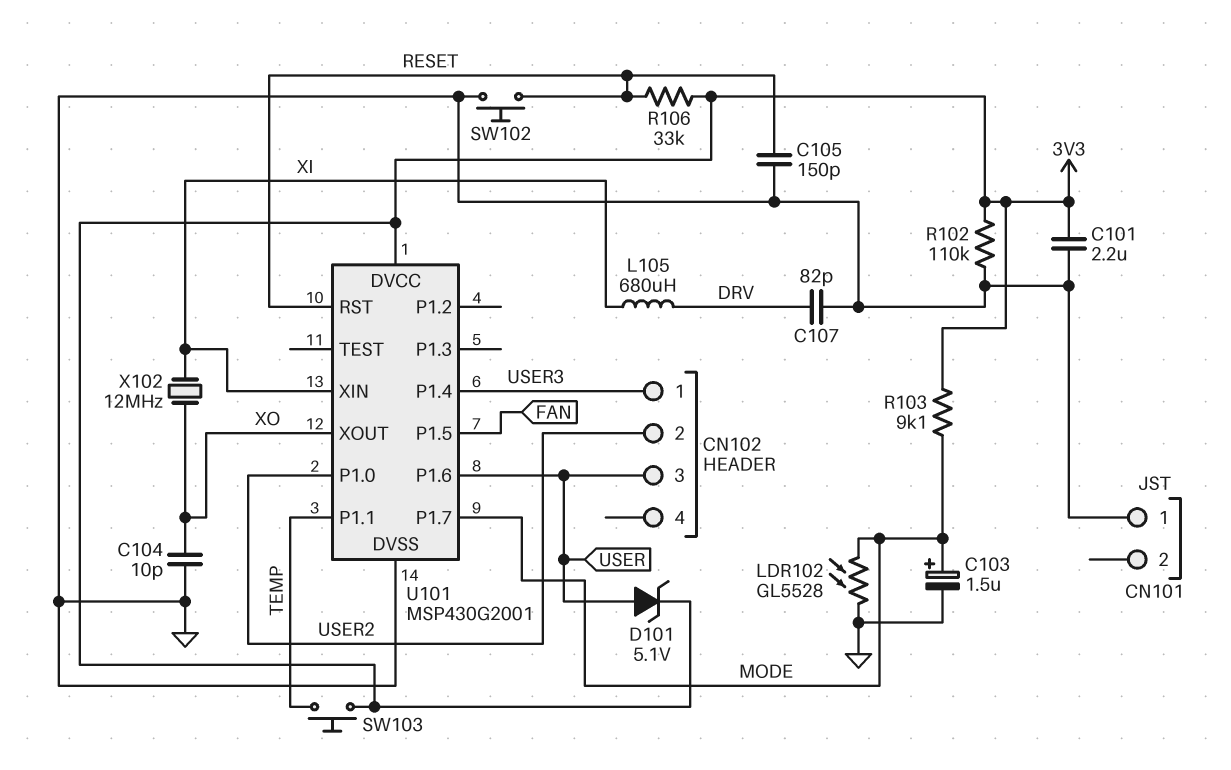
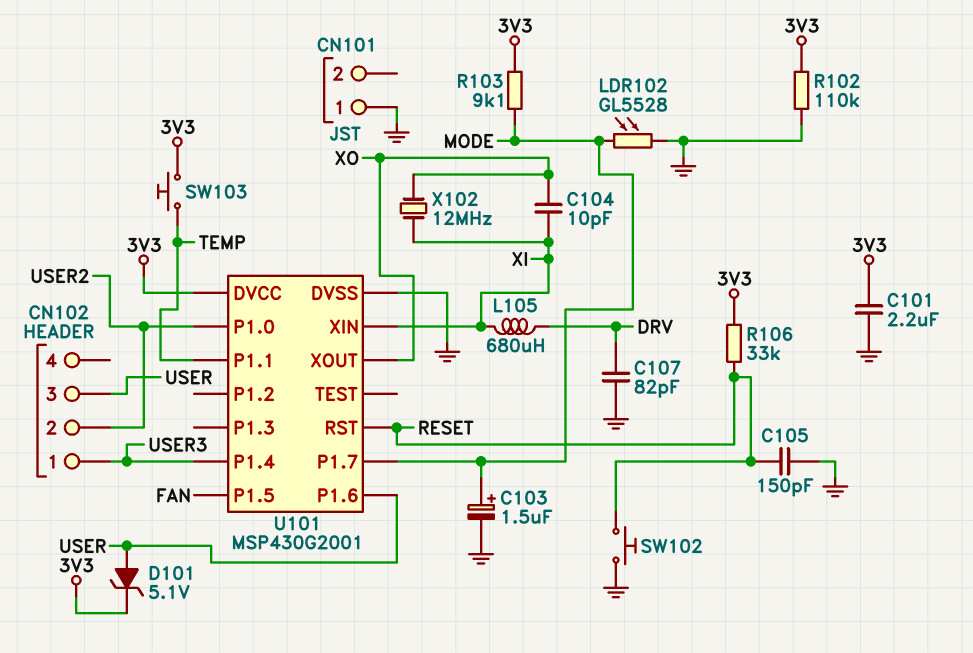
C104: 10pF (GND, XO) -> 10pF (XI, XO)

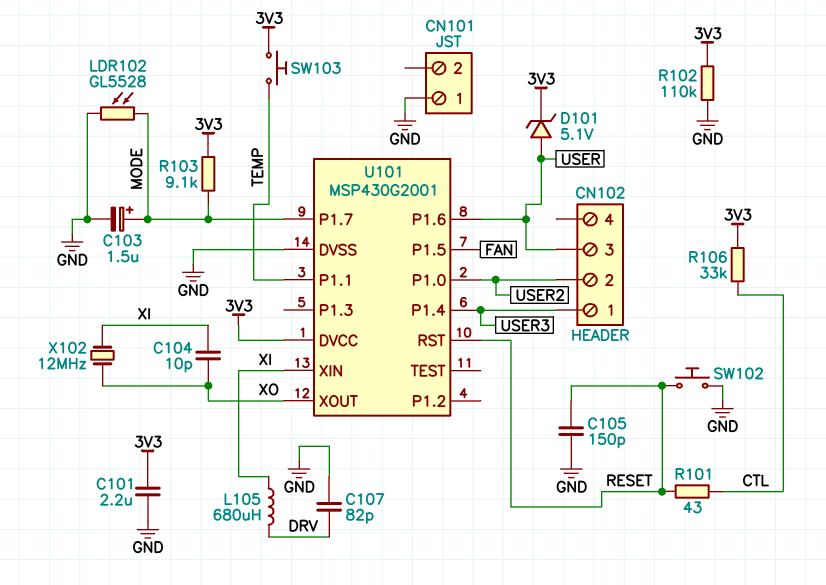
R101: none -> 43 (CTL, RESET)
R106: 33k (3V3, RESET) -> 33k (3V3, CTL)

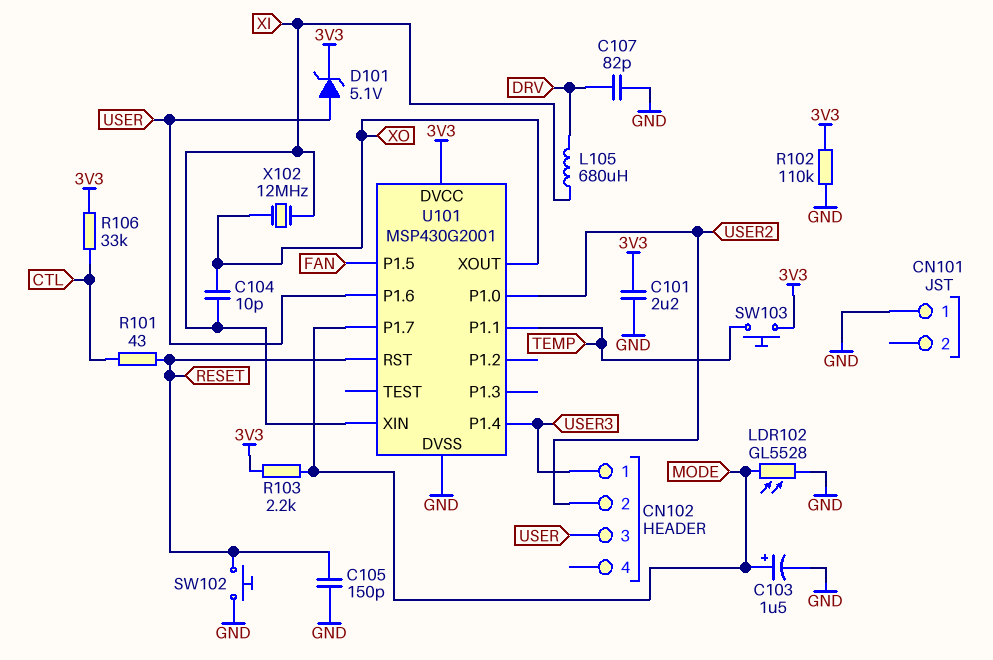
R103: 9.1k (3V3, MODE) -> 2.2k (3V3, MODE)

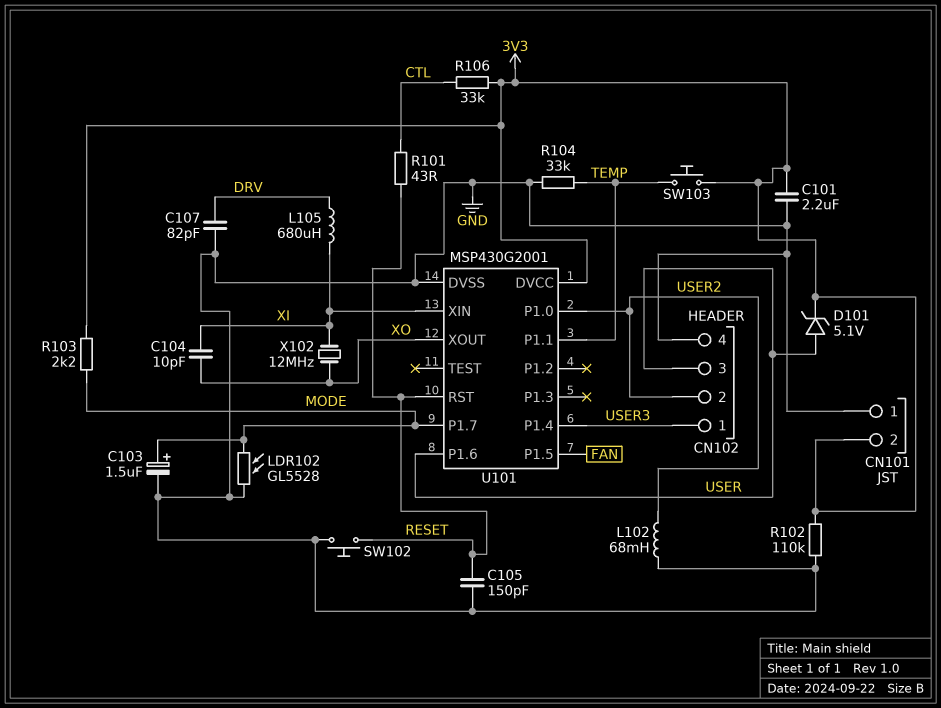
CN101 pin 2: none -> 3V3
CN102 pin 4: none -> GND
L102: none -> 68mH (GND, USER2)
R104: none -> 33k (GND, TEMP)

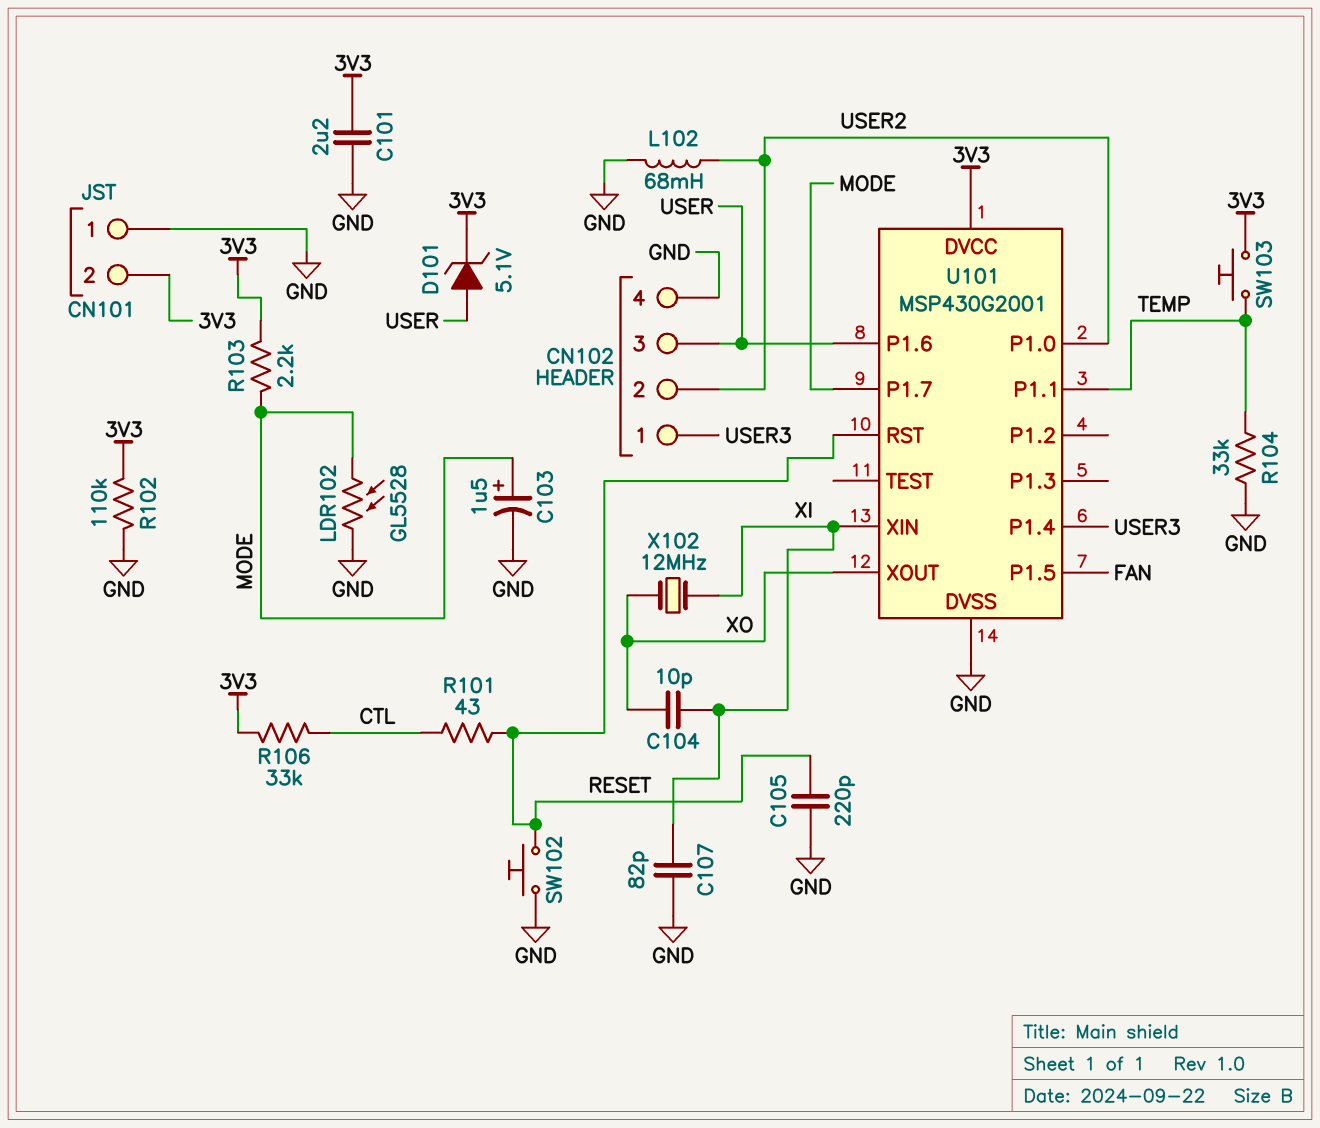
C105: 150pF (GND, RESET) -> 220pF (GND, RESET)
C107: 82pF (DRV, GND) -> 82pF (GND, XI)
L105: 680uH (DRV, XI) -> none

